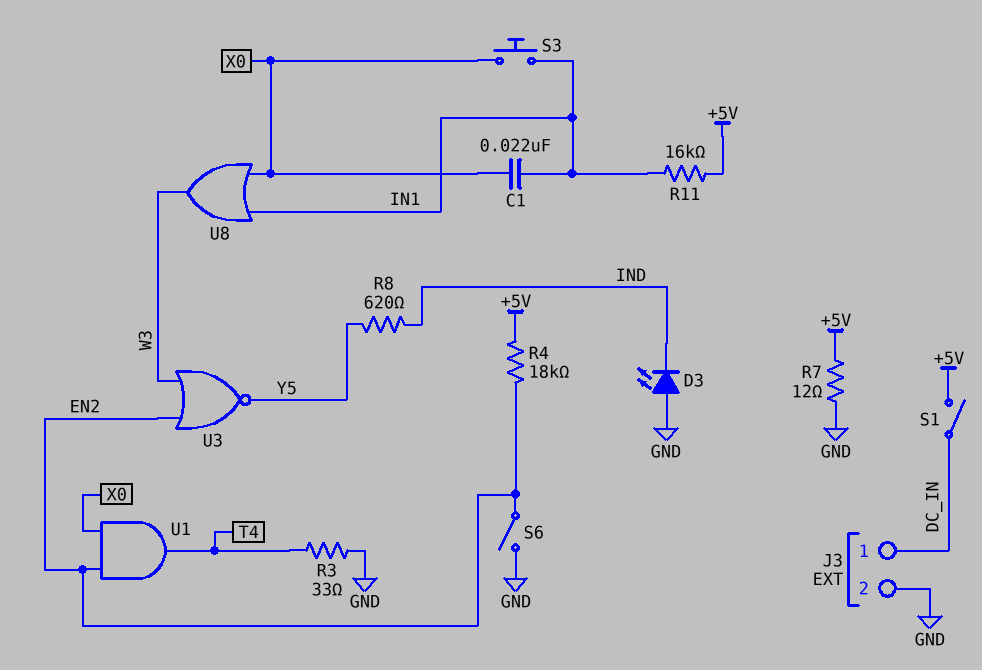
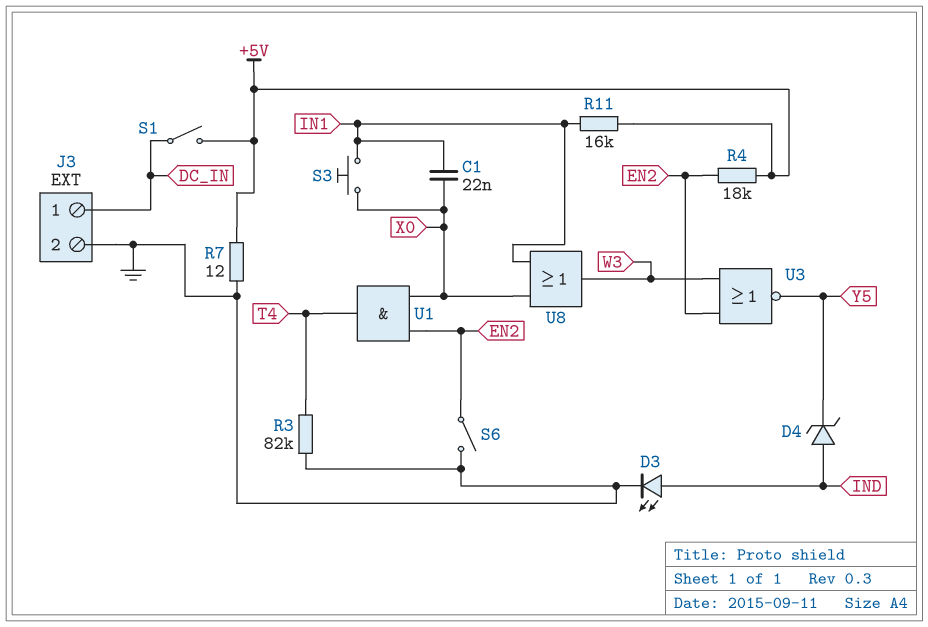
D3: LED (A GND, K IND) -> LED (A IND, K GND)
D4: none -> zener (A IND, K Y5)
R3: 33 (GND, T4) -> 82k (GND, T4)
R8: 620 (IND, Y5) -> none

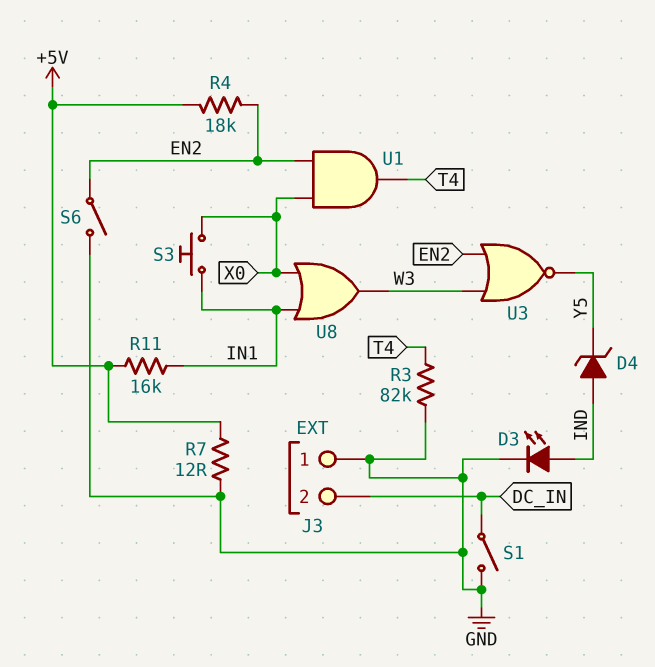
C1: 22nF (IN1, X0) -> none
J3 pin 1: DC_IN -> GND
J3 pin 2: GND -> DC_IN
S1: switch (+5V, DC_IN) -> switch (DC_IN, GND)

